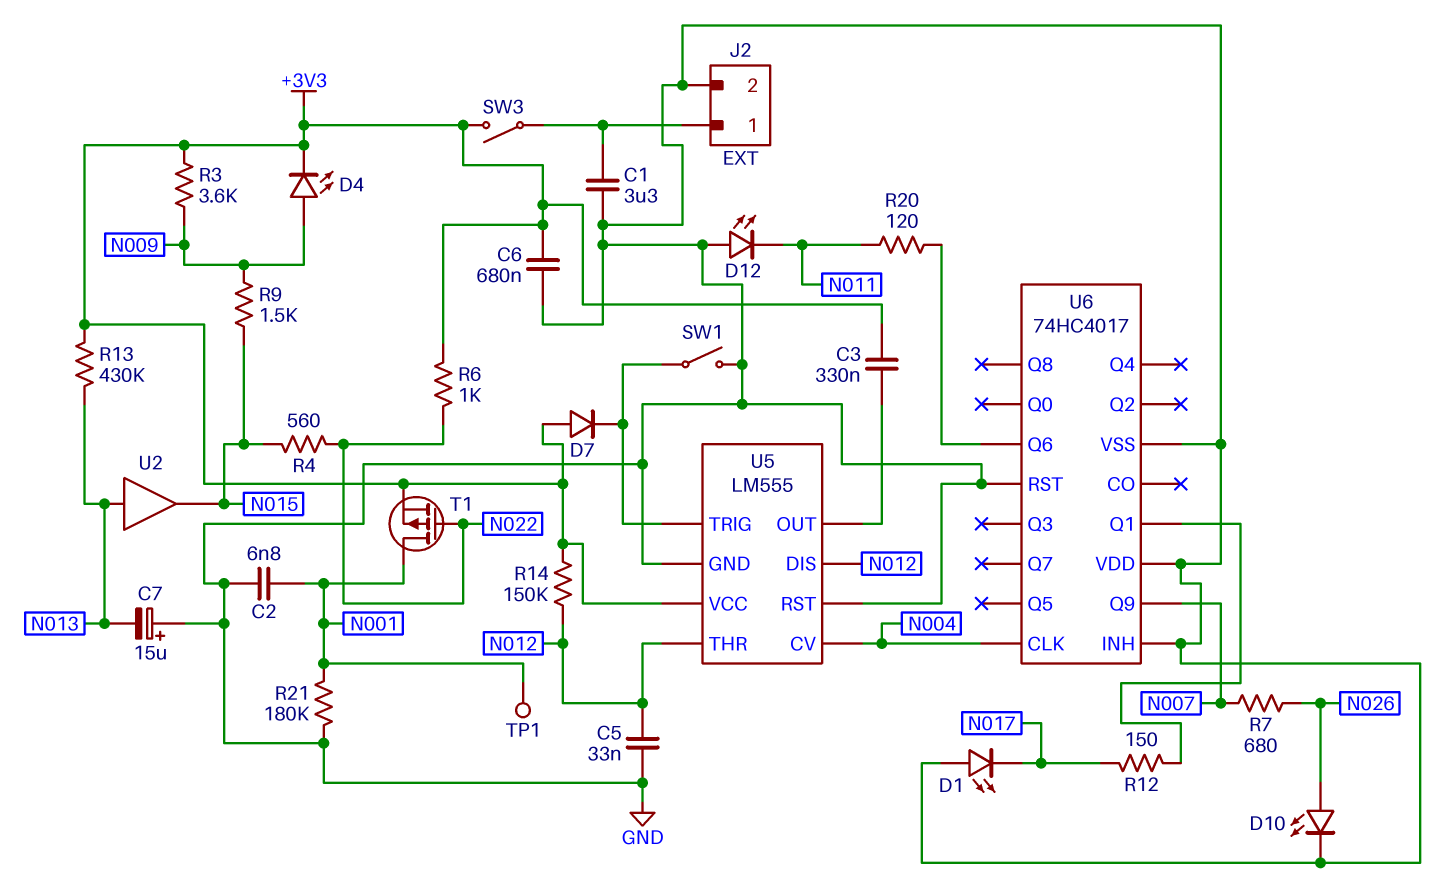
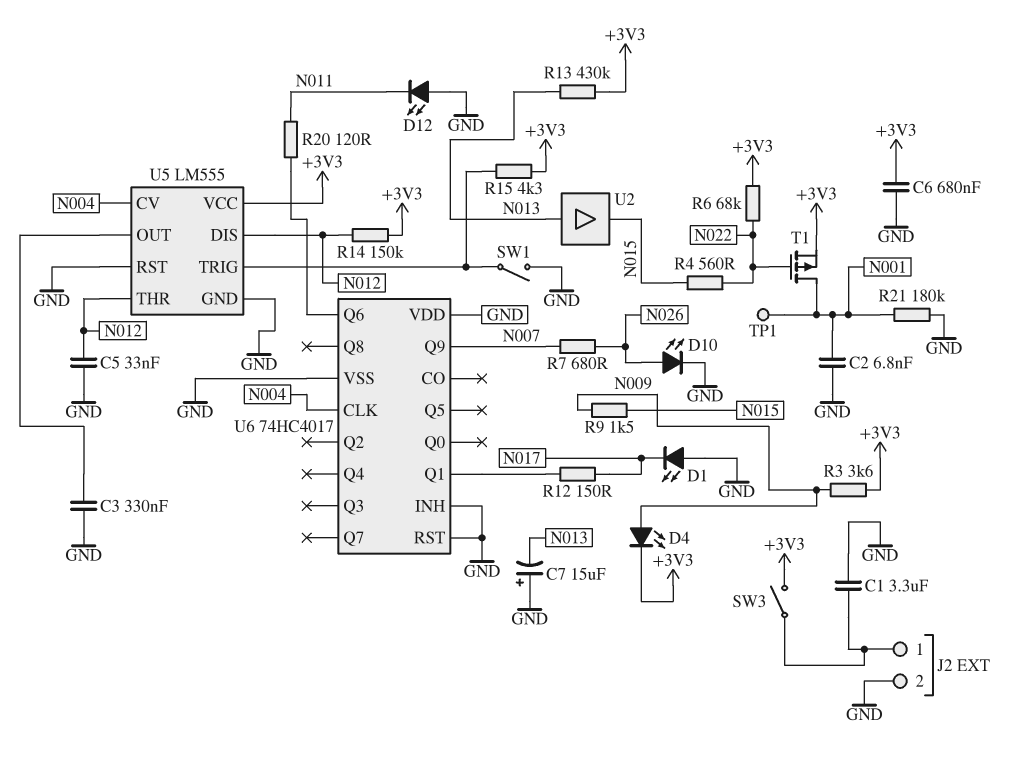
C3: 330nF (+3V3, U5/OUT) -> 330nF (GND, U5/OUT)
D7: diode (A +3V3, K U5/TRIG) -> none
R6: 1k (+3V3, N022) -> 68k (+3V3, N022)
R15: none -> 4.3k (+3V3, U5/TRIG)

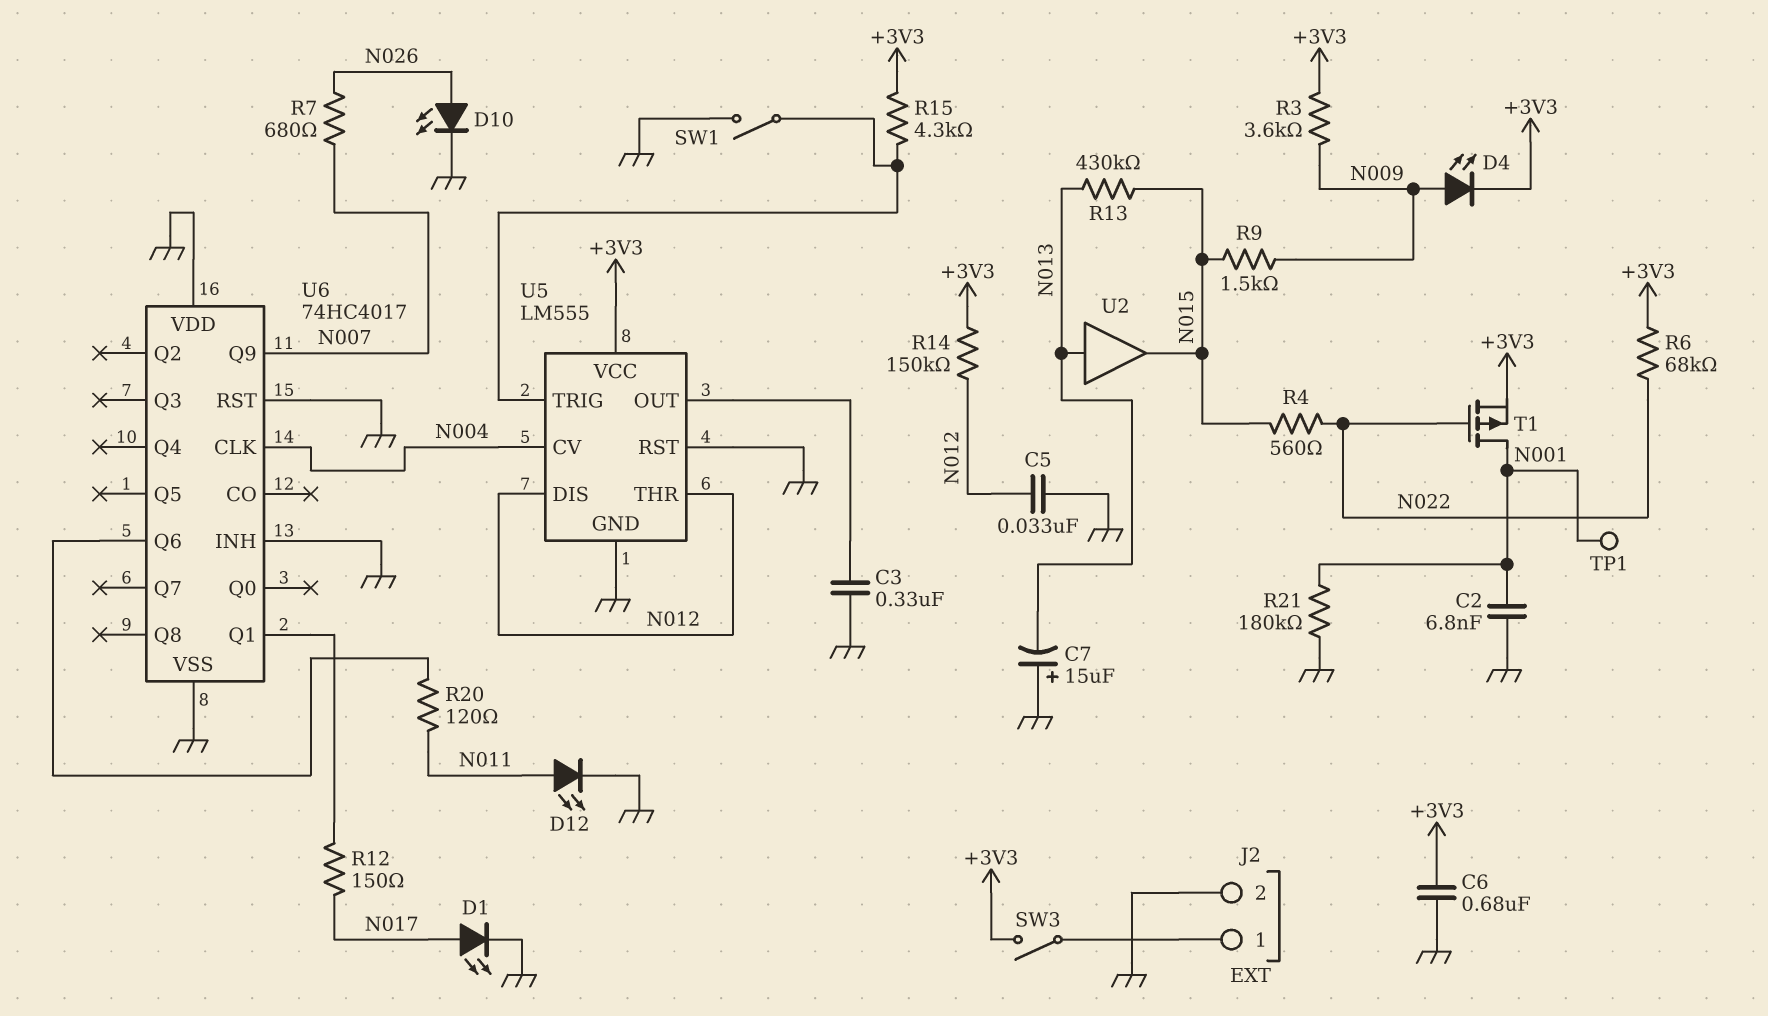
C1: 3.3uF (GND, J2/1) -> none
D1: LED (A GND, K N017) -> LED (A N017, K GND)
D12: LED (A GND, K N011) -> LED (A N011, K GND)
R13: 430k (+3V3, N013) -> 430k (N013, N015)

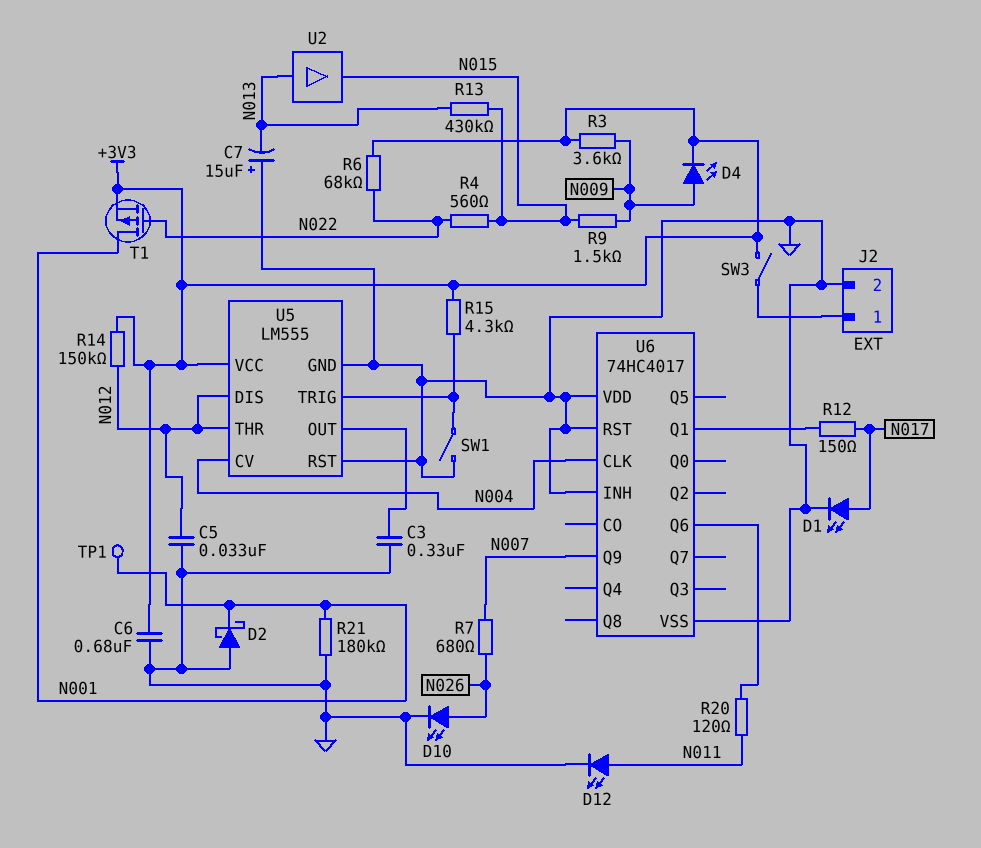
C2: 6.8nF (GND, N001) -> none
D2: none -> schottky (A GND, K N001)

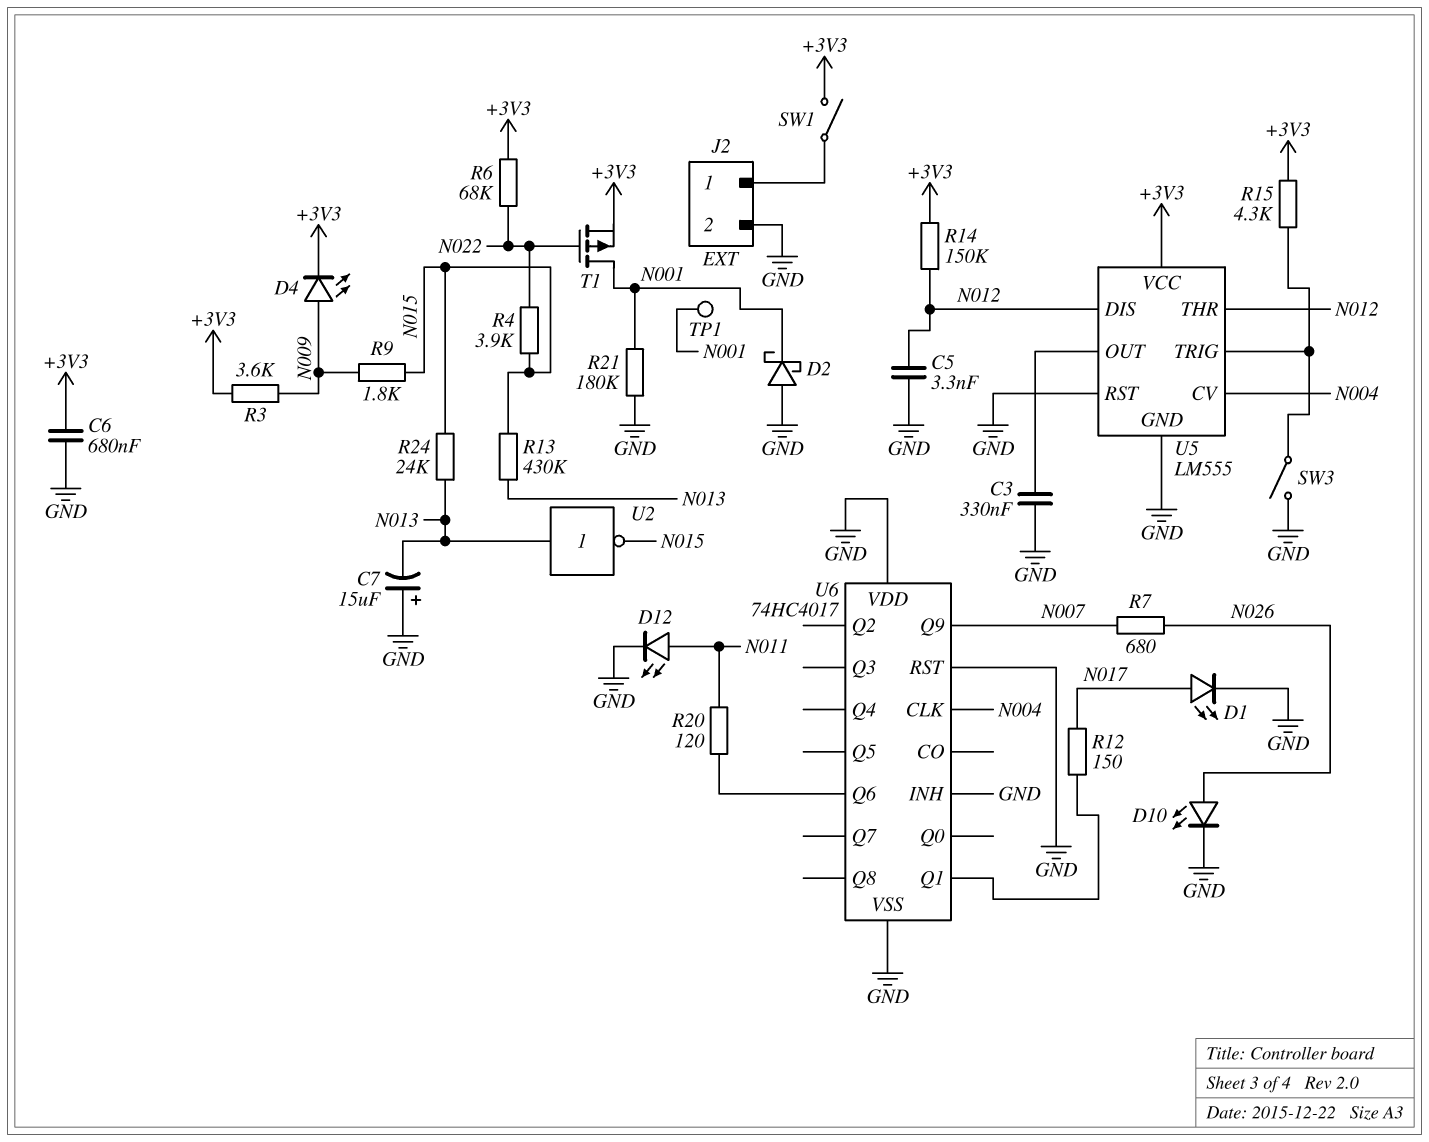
C5: 33nF (GND, N012) -> 3.3nF (GND, N012)
R4: 560 (N015, N022) -> 3.9k (N015, N022)
R9: 1.5k (N009, N015) -> 1.8k (N009, N015)
R24: none -> 24k (N013, N015)
SW1: switch (GND, U5/TRIG) -> switch (+3V3, J2/1)
SW3: switch (+3V3, J2/1) -> switch (GND, U5/TRIG)
U2: buffer (in N013, out N015) -> NOT (in N013, out N015)

